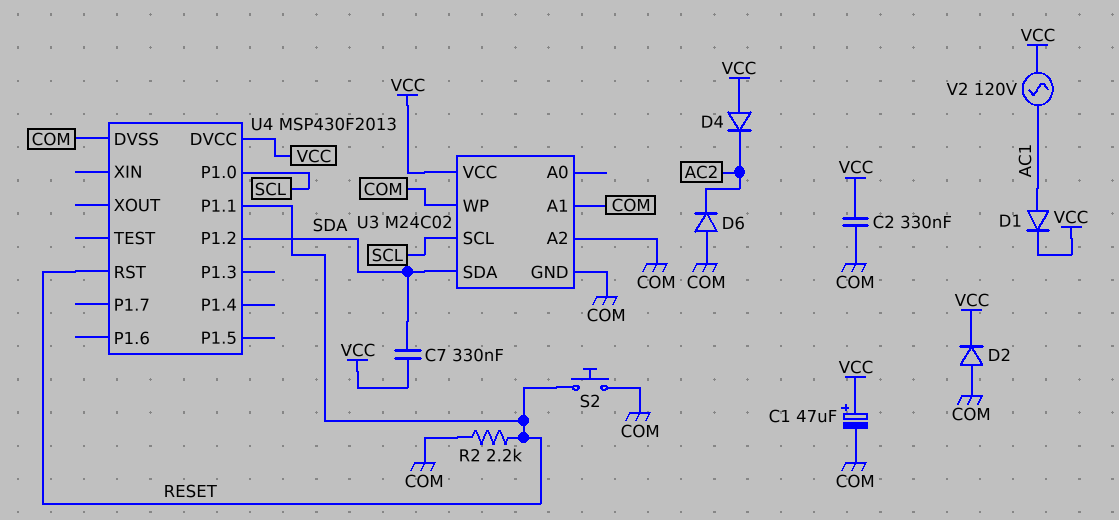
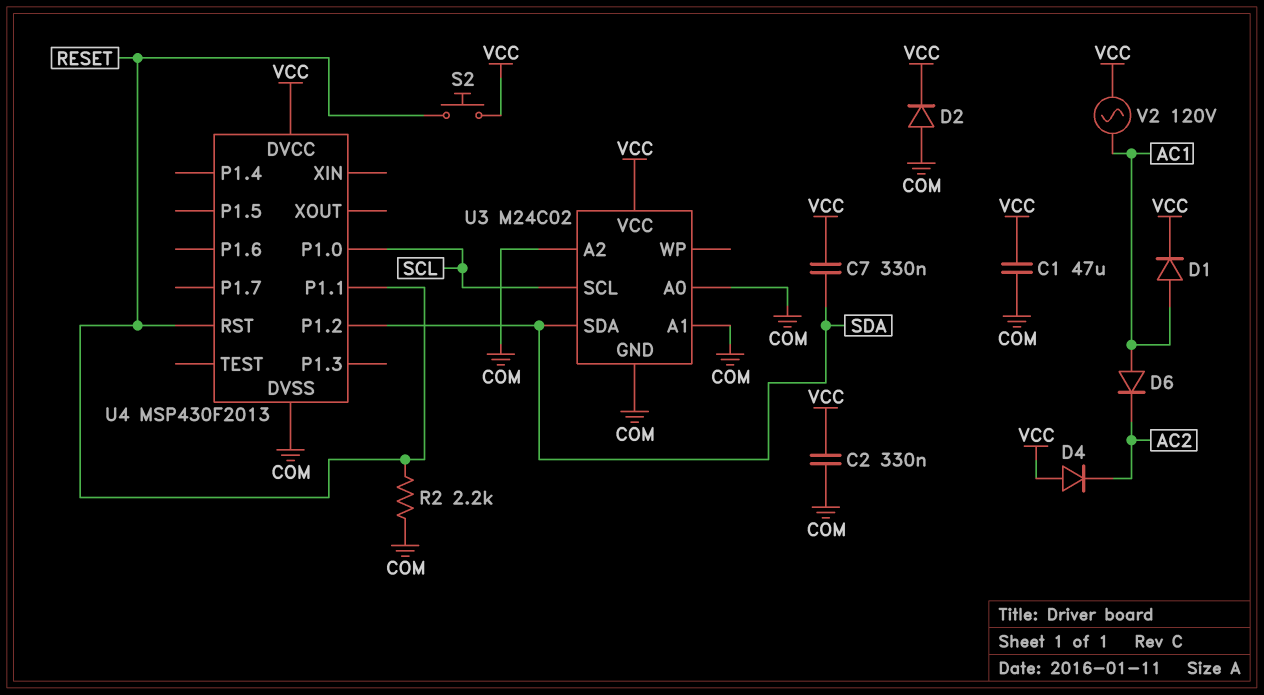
C1: 47uF (plus VCC, minus COM) -> 47uF (COM, VCC)
D6: diode (A COM, K AC2) -> diode (A AC1, K AC2)
S2: button (COM, RESET) -> button (RESET, VCC)
U3 pin A0: none -> COM
U3 pin WP: COM -> none

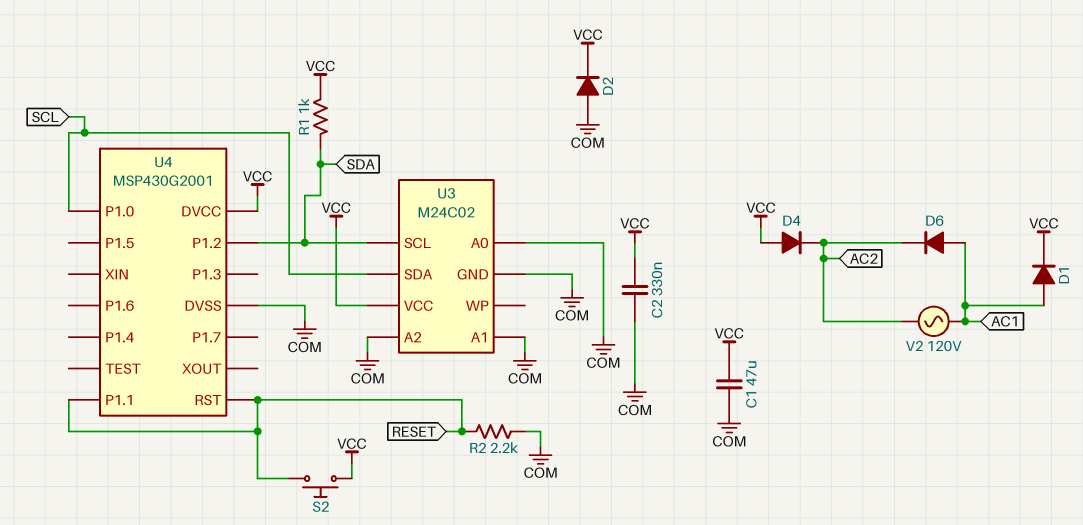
C7: 330nF (SDA, VCC) -> none
R1: none -> 1k (SDA, VCC)
U3 pin SCL: SCL -> SDA
U3 pin SDA: SDA -> SCL
U4: MSP430F2013 -> MSP430G2001
V2: AC 120V (AC1, VCC) -> AC 120V (AC1, AC2)

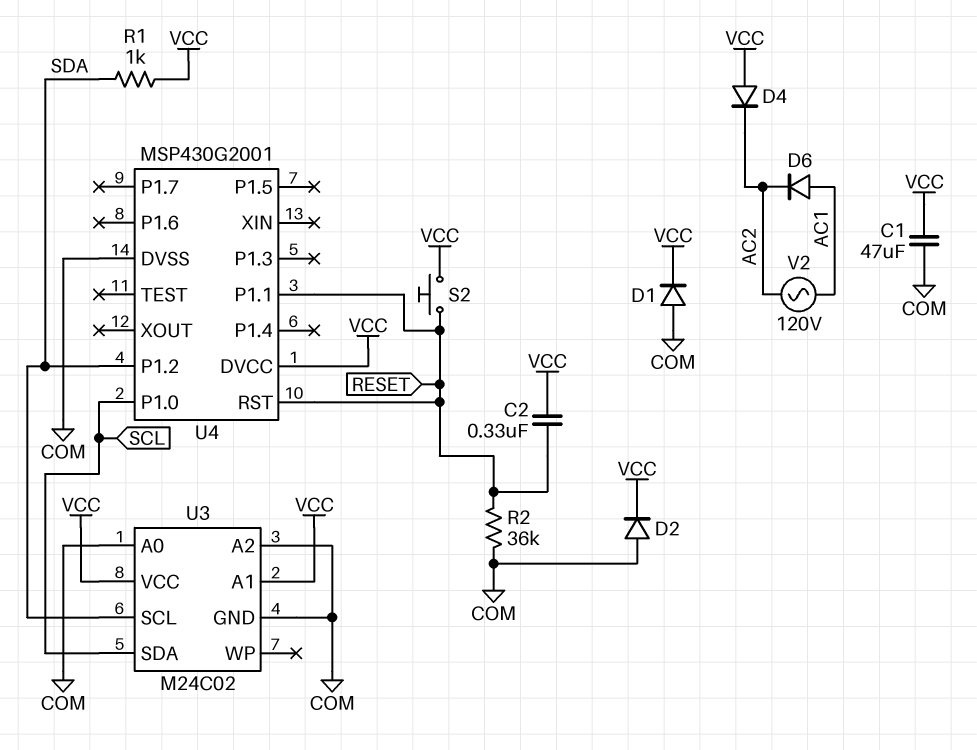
C2: 330nF (COM, VCC) -> 330nF (RESET, VCC)
D1: diode (A AC1, K VCC) -> diode (A COM, K VCC)
R2: 2.2k (COM, RESET) -> 36k (COM, RESET)
U3 pin A1: COM -> VCC

